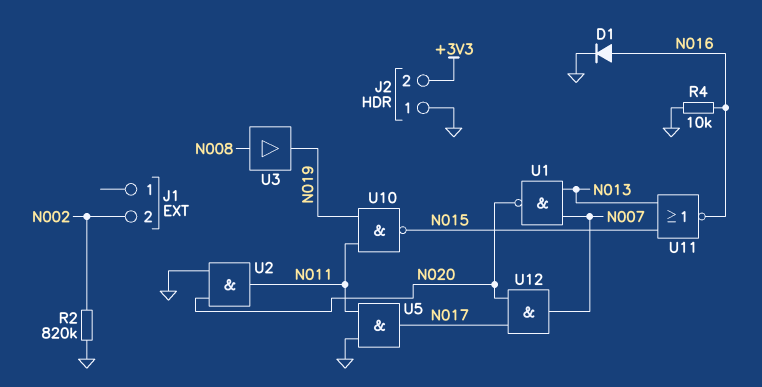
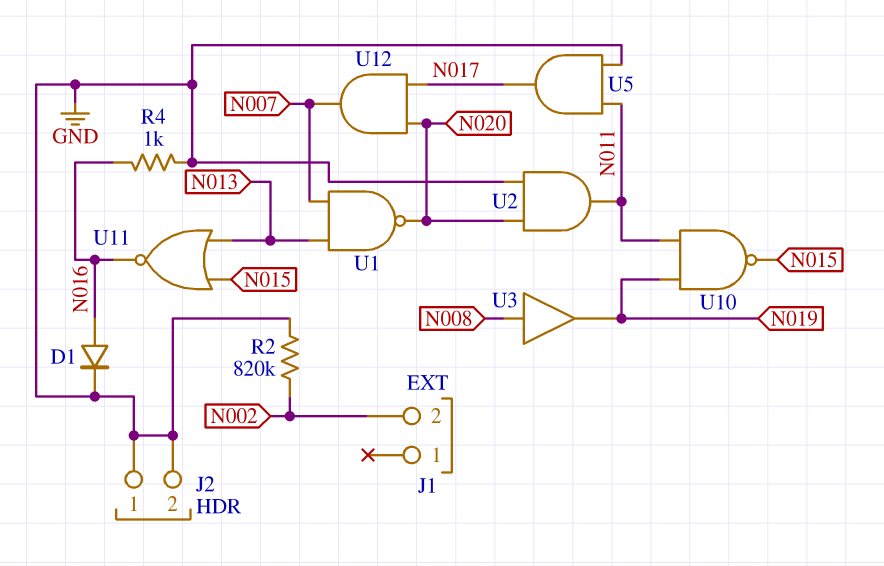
J2 pin 2: +3V3 -> GND
R4: 10k (GND, N016) -> 1k (GND, N016)

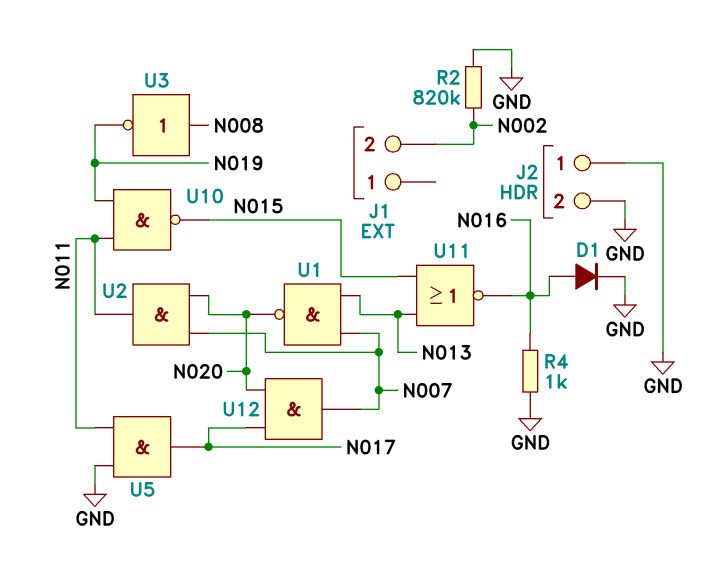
U2: AND (in GND, in N020, out N011) -> AND (in N007, in N020, out N011)
U3: buffer (in N008, out N019) -> NOT (in N008, out N019)

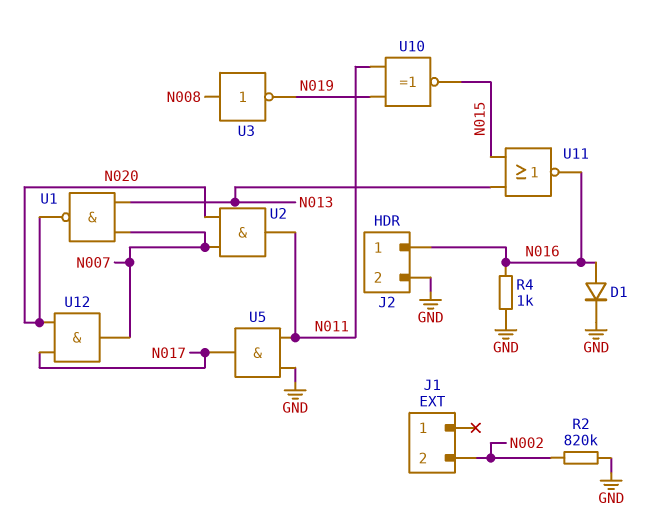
J2 pin 1: GND -> N016
U10: NAND (in N011, in N019, out N015) -> XNOR (in N011, in N019, out N015)

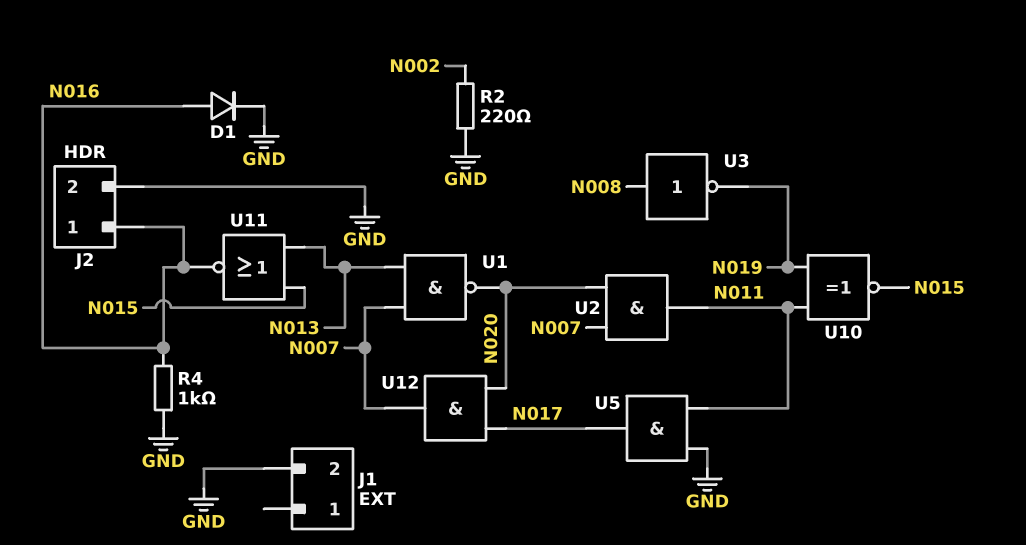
J1 pin 2: N002 -> GND
R2: 820k (GND, N002) -> 220 (GND, N002)

